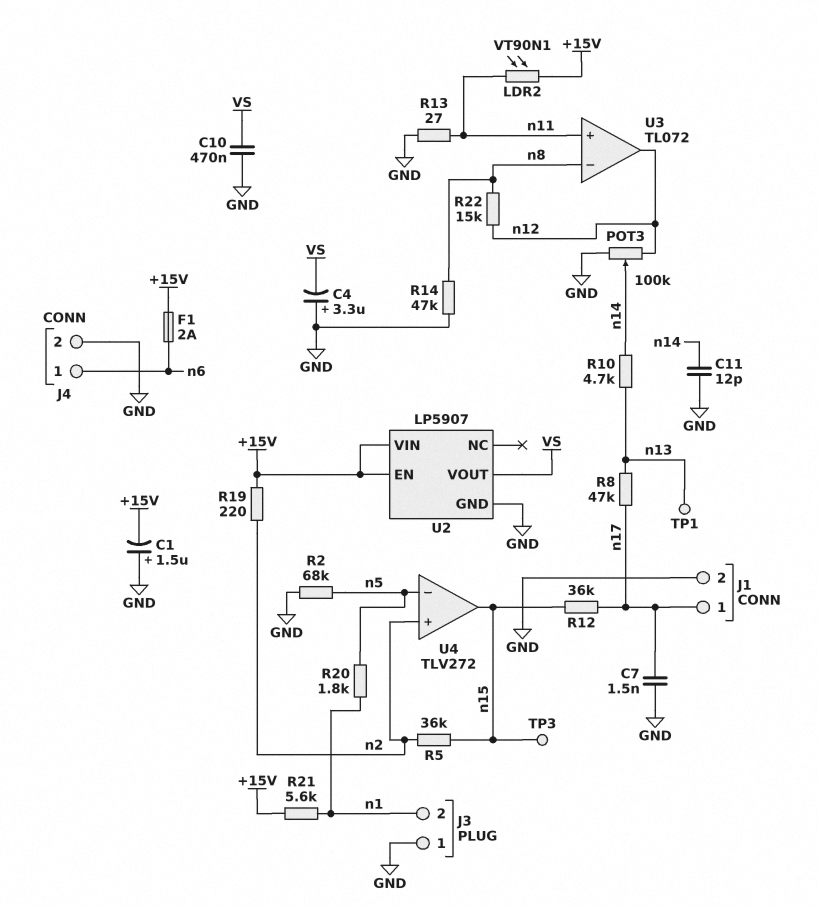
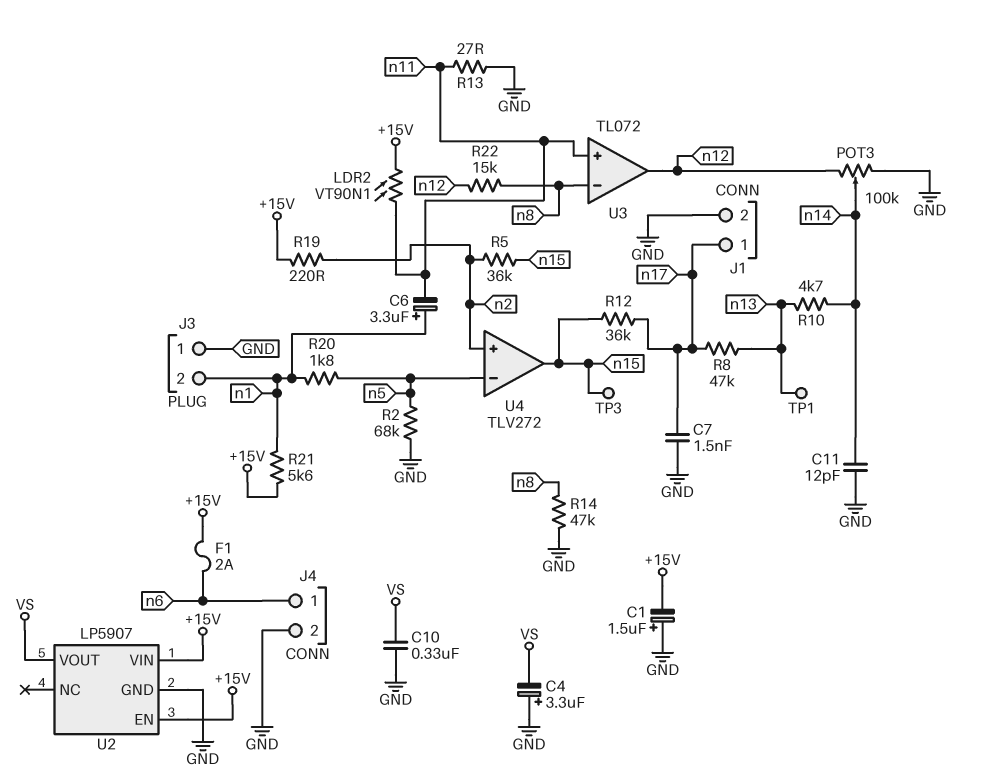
C6: none -> 3.3uF (plus n1, minus n11)
C10: 470nF (GND, VS) -> 330nF (GND, VS)

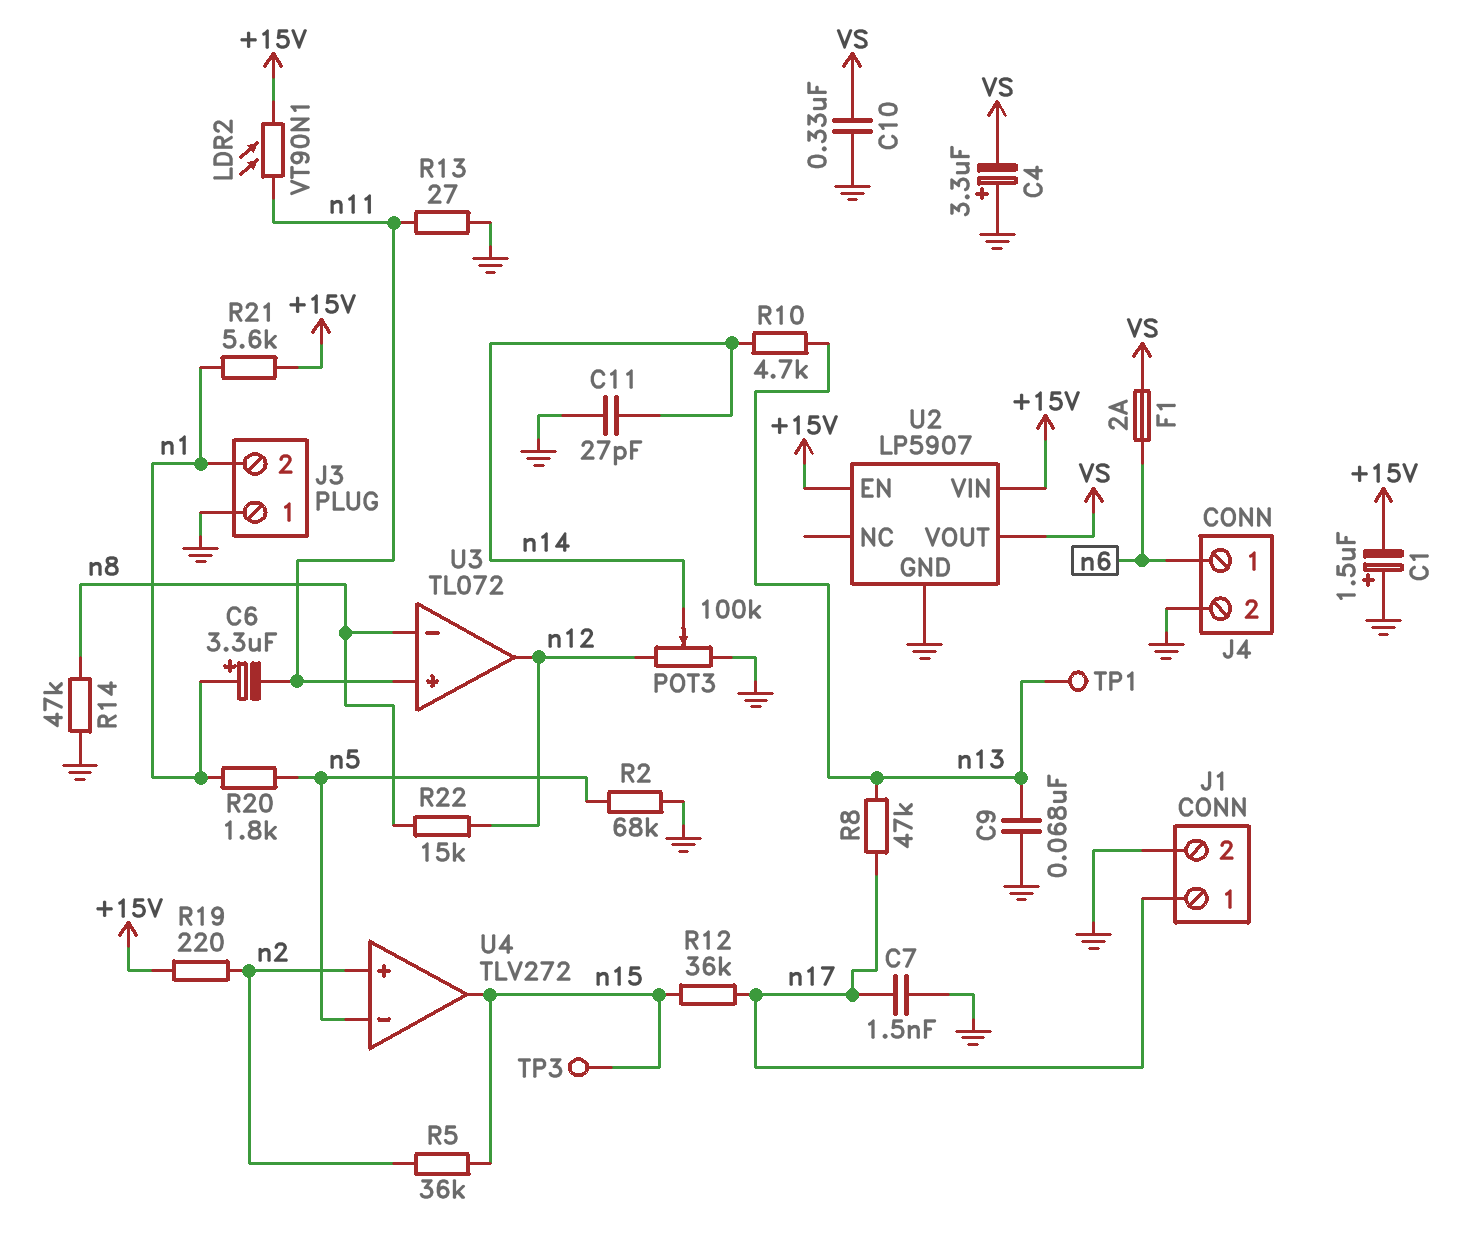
C9: none -> 68nF (GND, n13)
C11: 12pF (GND, n14) -> 27pF (GND, n14)
F1: 2A (+15V, n6) -> 2A (VS, n6)

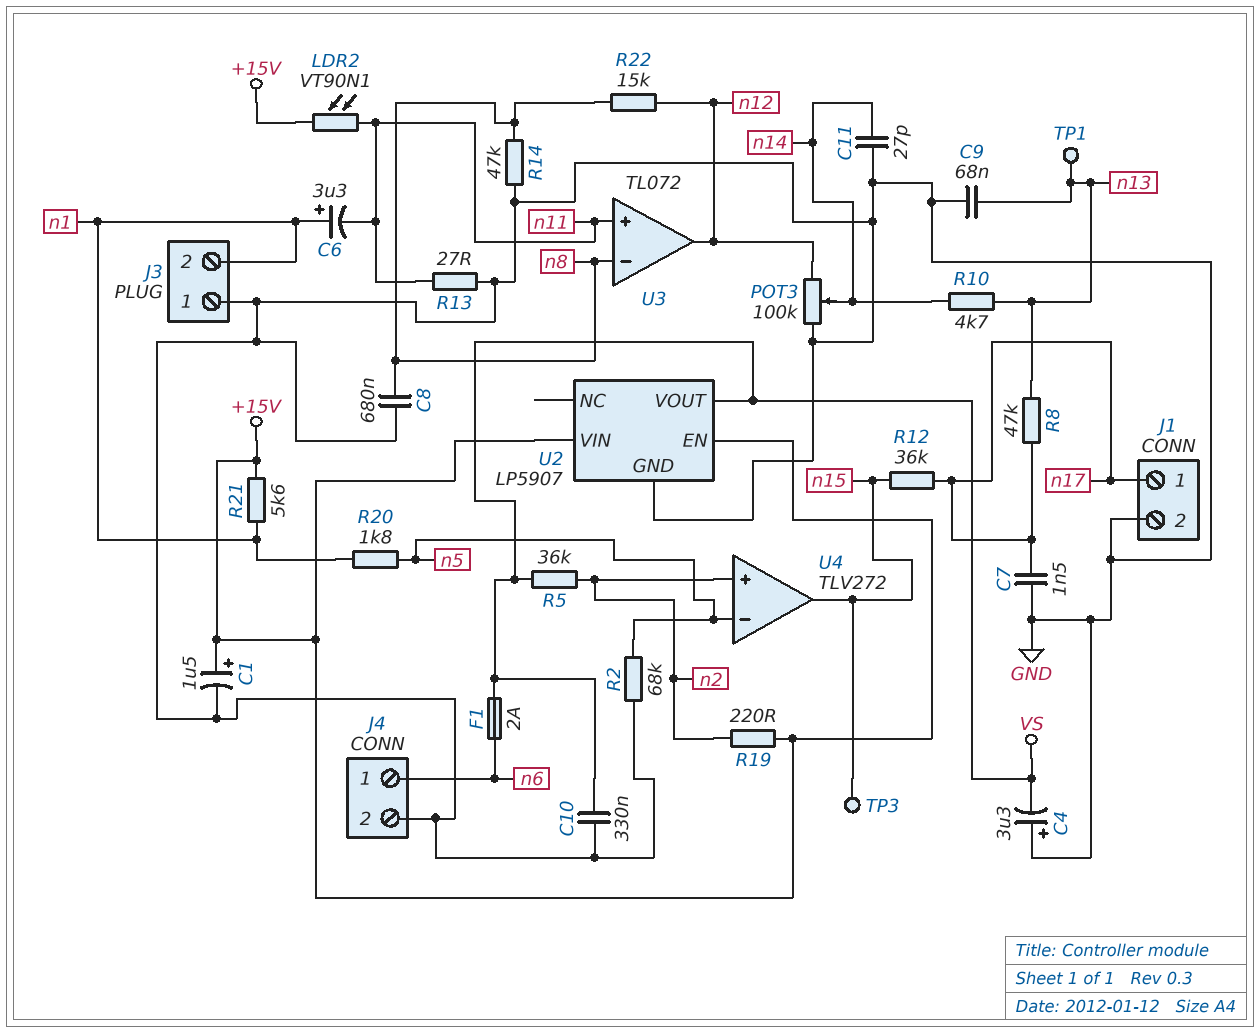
C1: 1.5uF (plus GND, minus +15V) -> 1.5uF (plus +15V, minus GND)
C8: none -> 680nF (GND, n8)
R5: 36k (n2, n15) -> 36k (VS, n2)

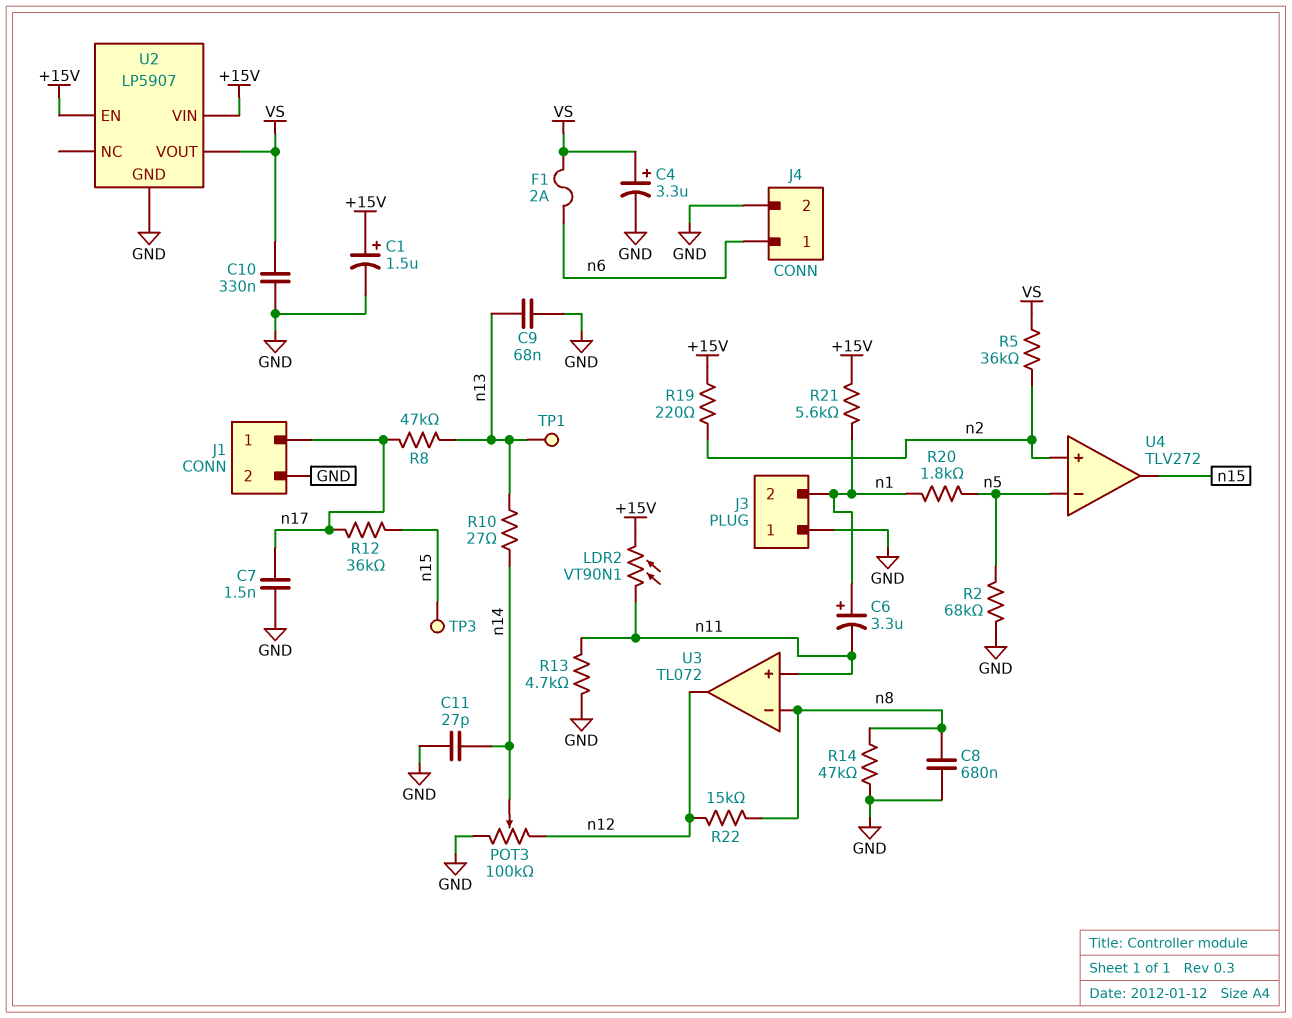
C4: 3.3uF (plus GND, minus VS) -> 3.3uF (plus VS, minus GND)
R10: 4.7k (n13, n14) -> 27 (n13, n14)
R13: 27 (GND, n11) -> 4.7k (GND, n11)

